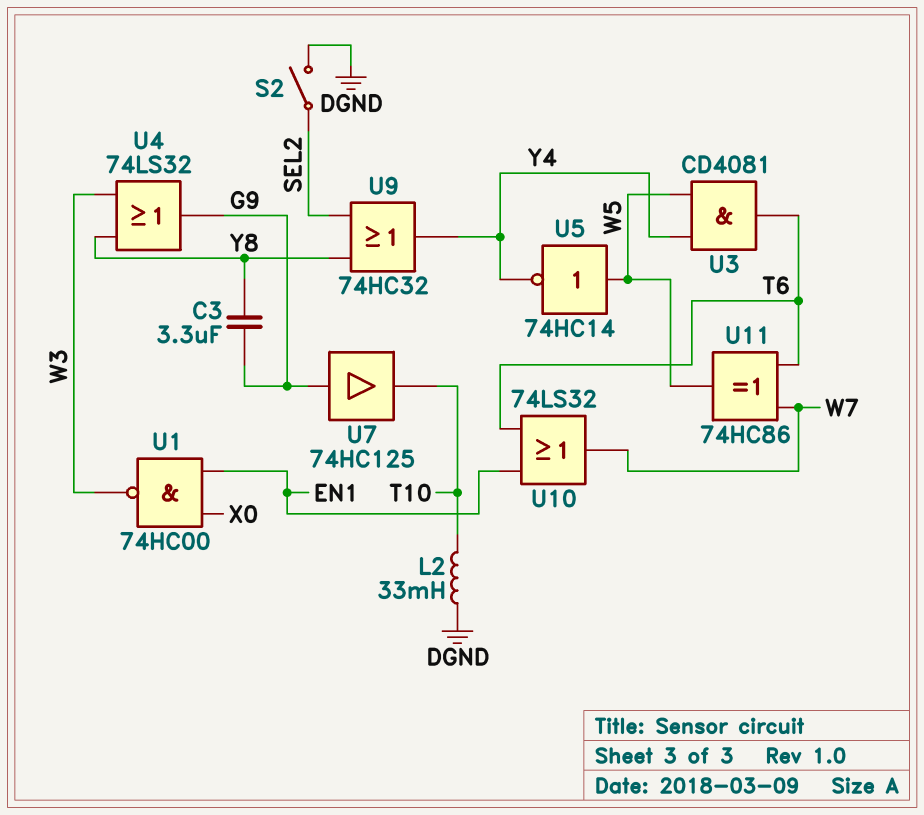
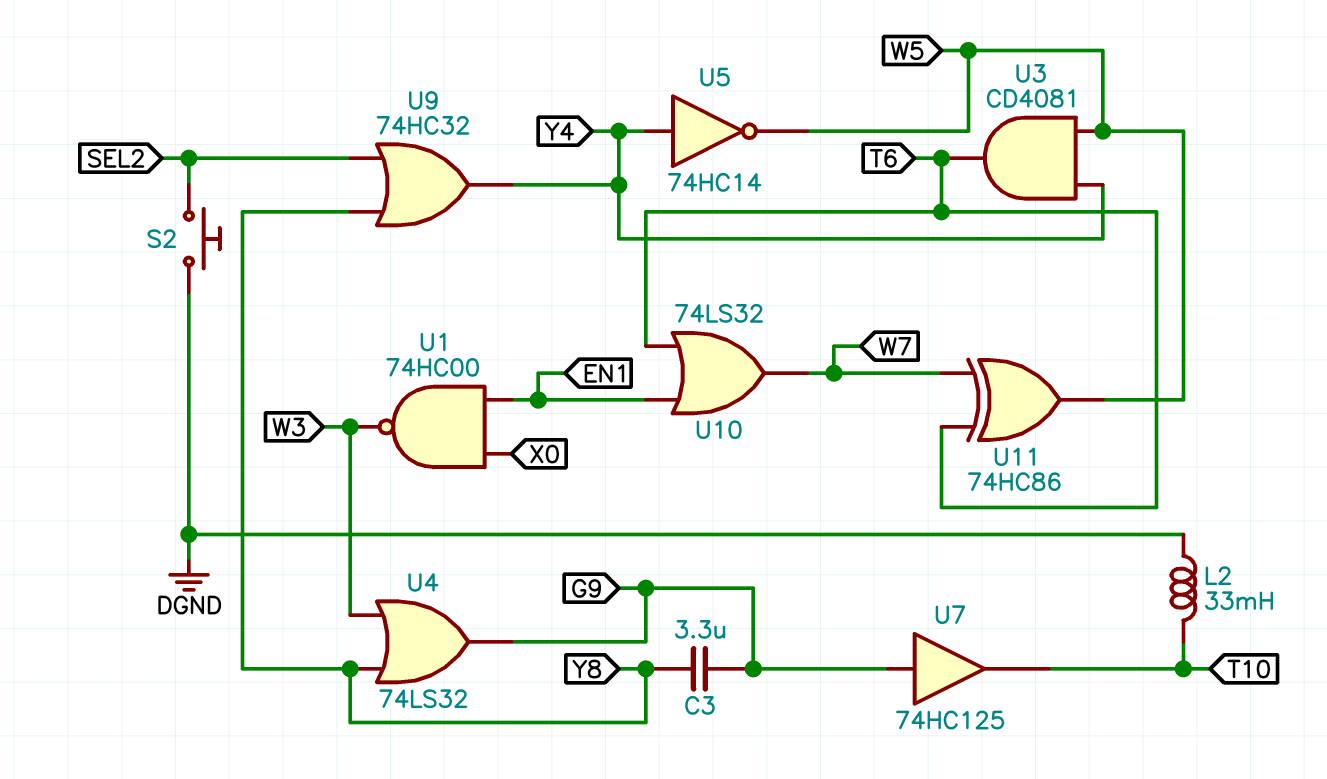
S2: switch (DGND, SEL2) -> button (DGND, SEL2)
U5: NOT 74HC14 (in W5, out Y4) -> NOT 74HC14 (in Y4, out W5)

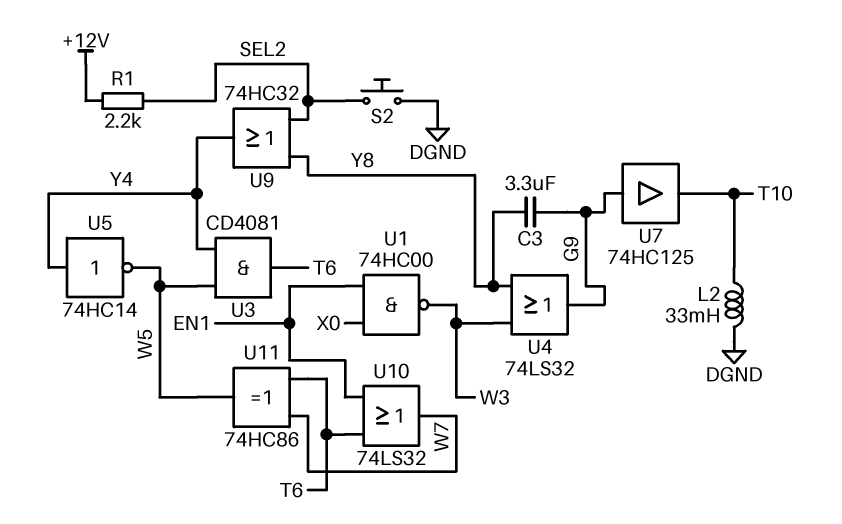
R1: none -> 2.2k (+12V, SEL2)

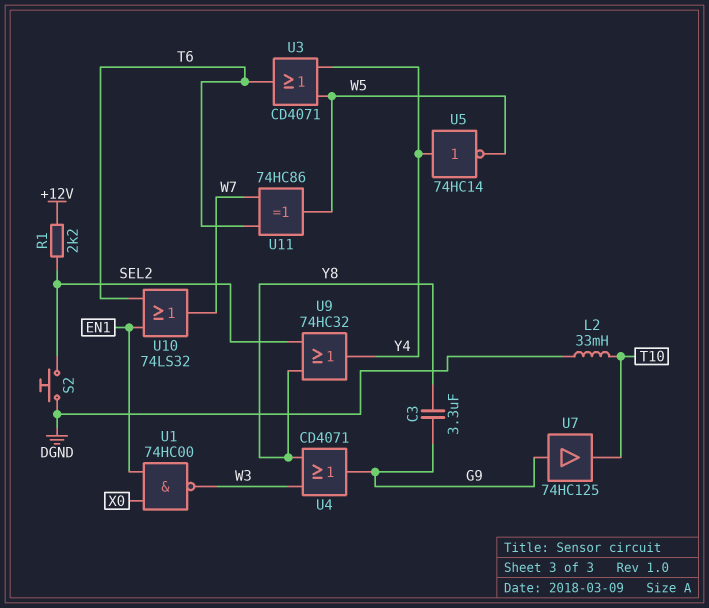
U3: AND CD4081 (in W5, in Y4, out T6) -> OR CD4071 (in W5, in Y4, out T6)
U4: OR 74LS32 (in W3, in Y8, out G9) -> OR CD4071 (in W3, in Y8, out G9)

